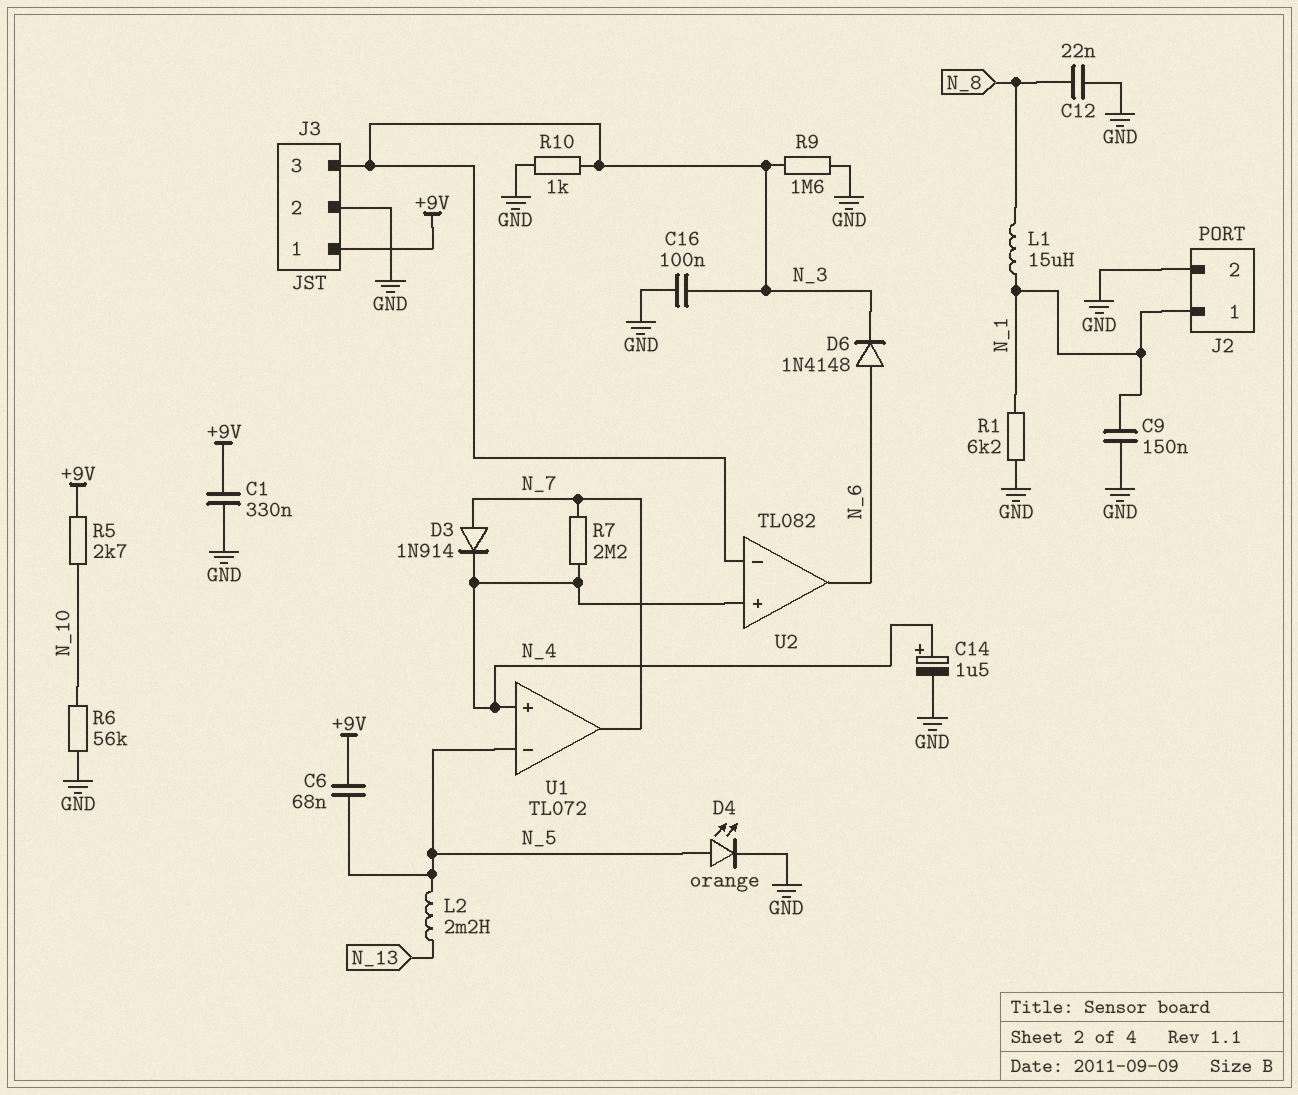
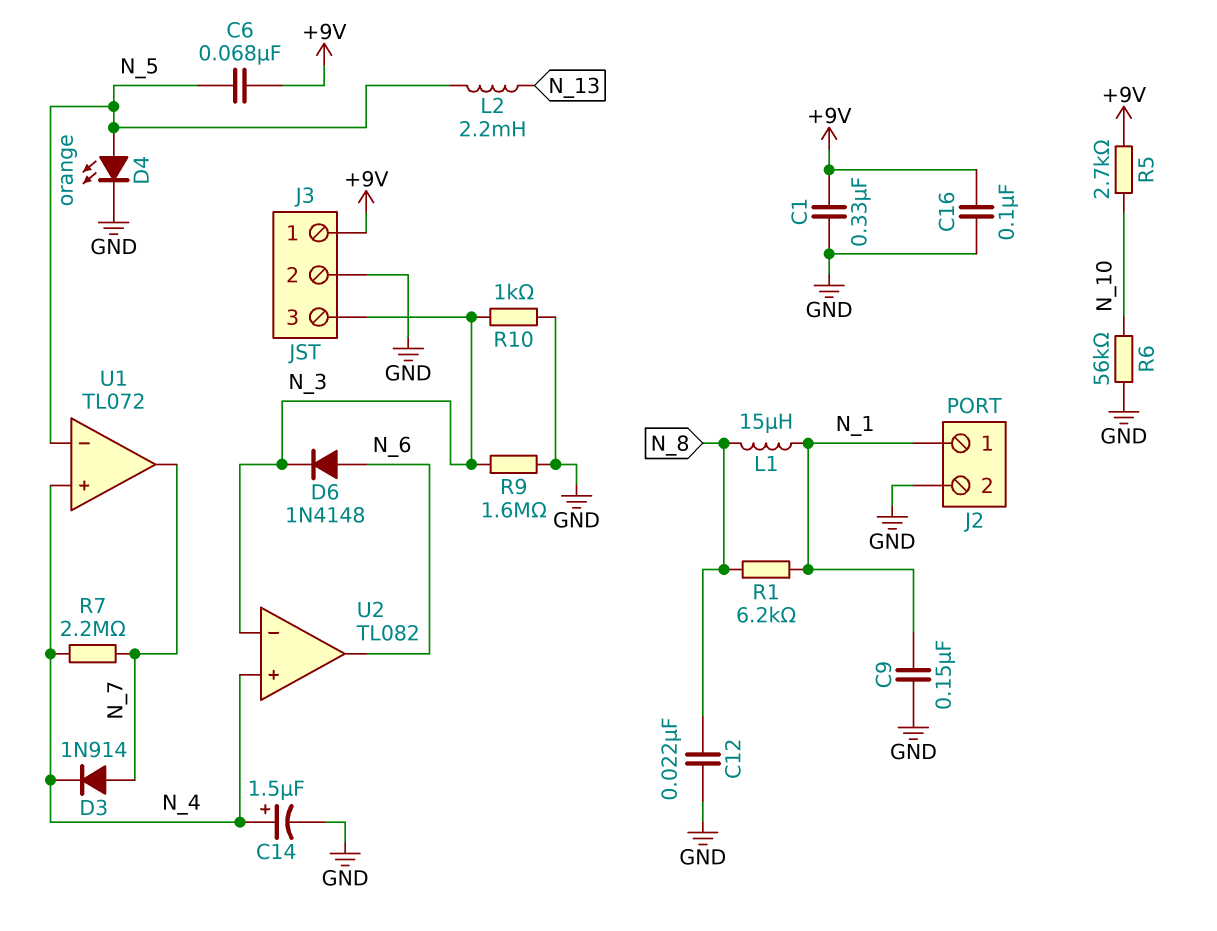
C16: 100nF (GND, N_3) -> 100nF (+9V, GND)
R1: 6.2k (GND, N_1) -> 6.2k (N_1, N_8)

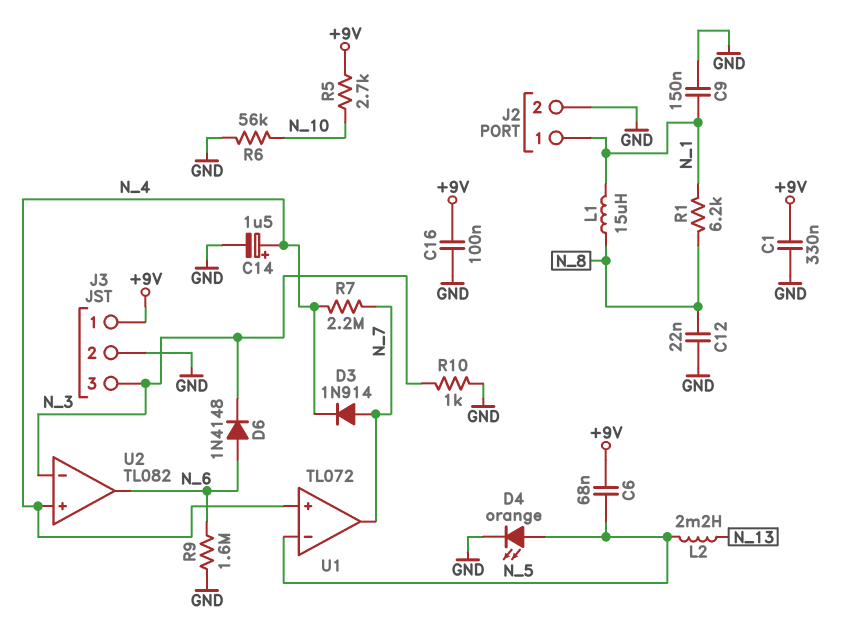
R9: 1.6M (GND, N_3) -> 1.6M (GND, N_6)

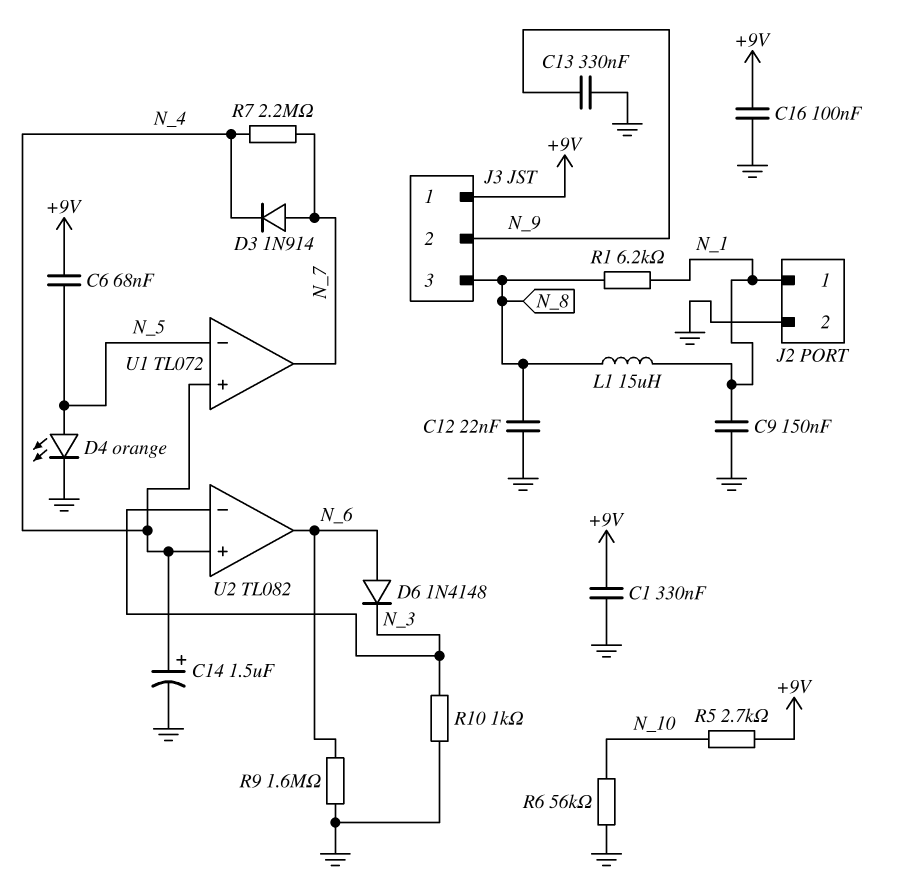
C13: none -> 330nF (GND, N_9)
J3 pin 2: GND -> N_9
J3 pin 3: N_3 -> N_8
L2: 2.2mH (N_5, N_13) -> none

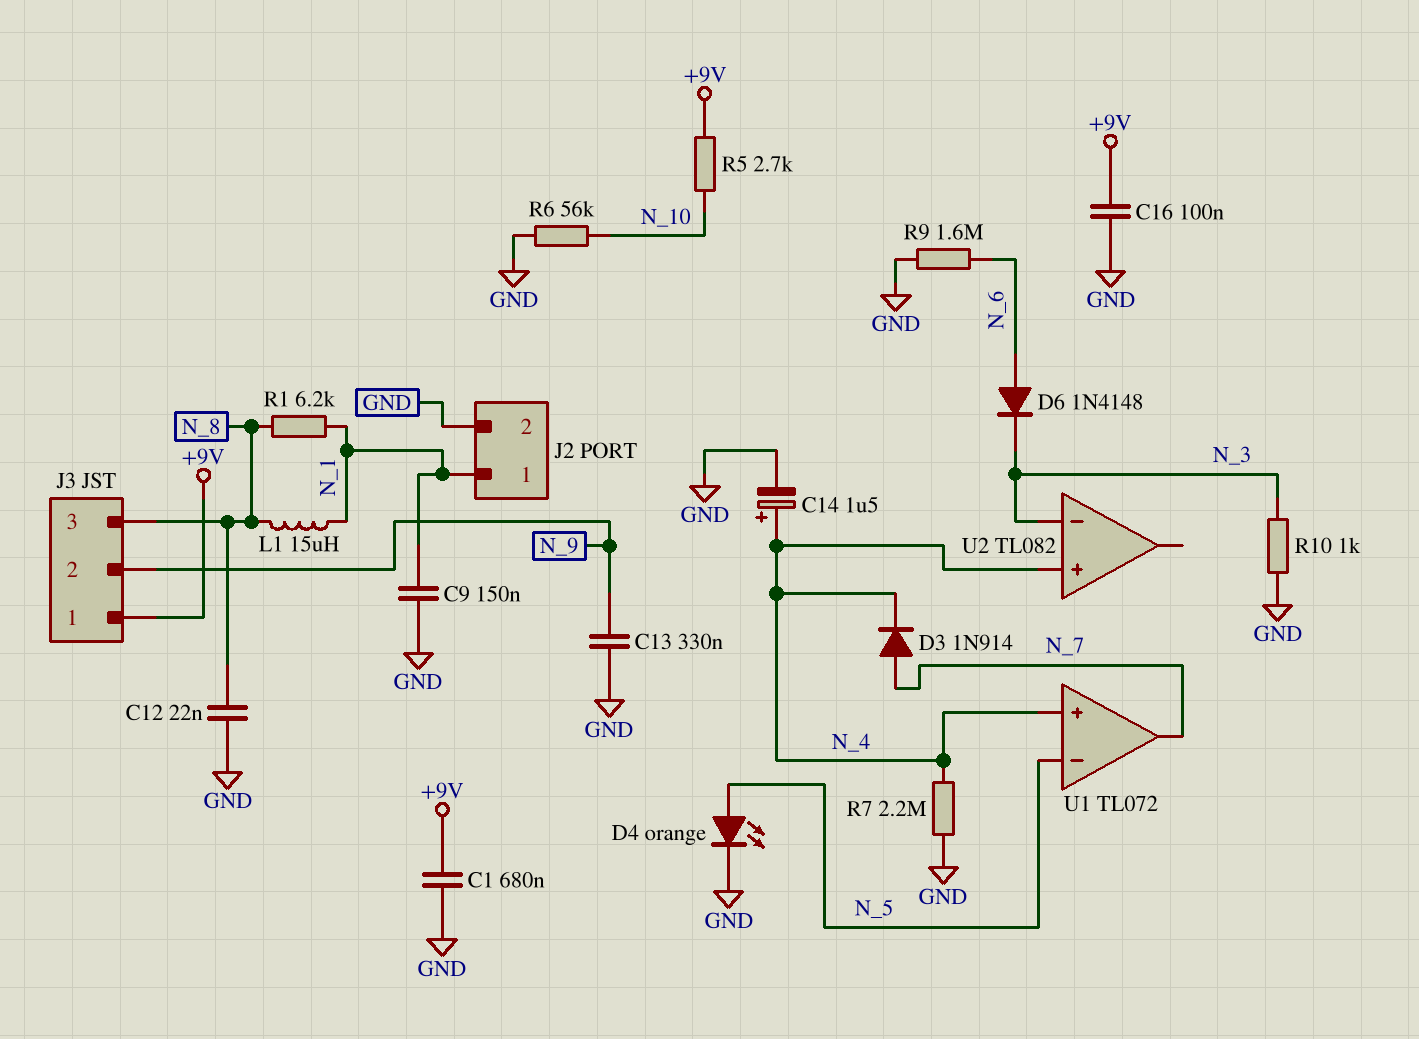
C1: 330nF (+9V, GND) -> 680nF (+9V, GND)
C6: 68nF (+9V, N_5) -> none
R7: 2.2M (N_4, N_7) -> 2.2M (GND, N_4)
U2 pin out: N_6 -> none

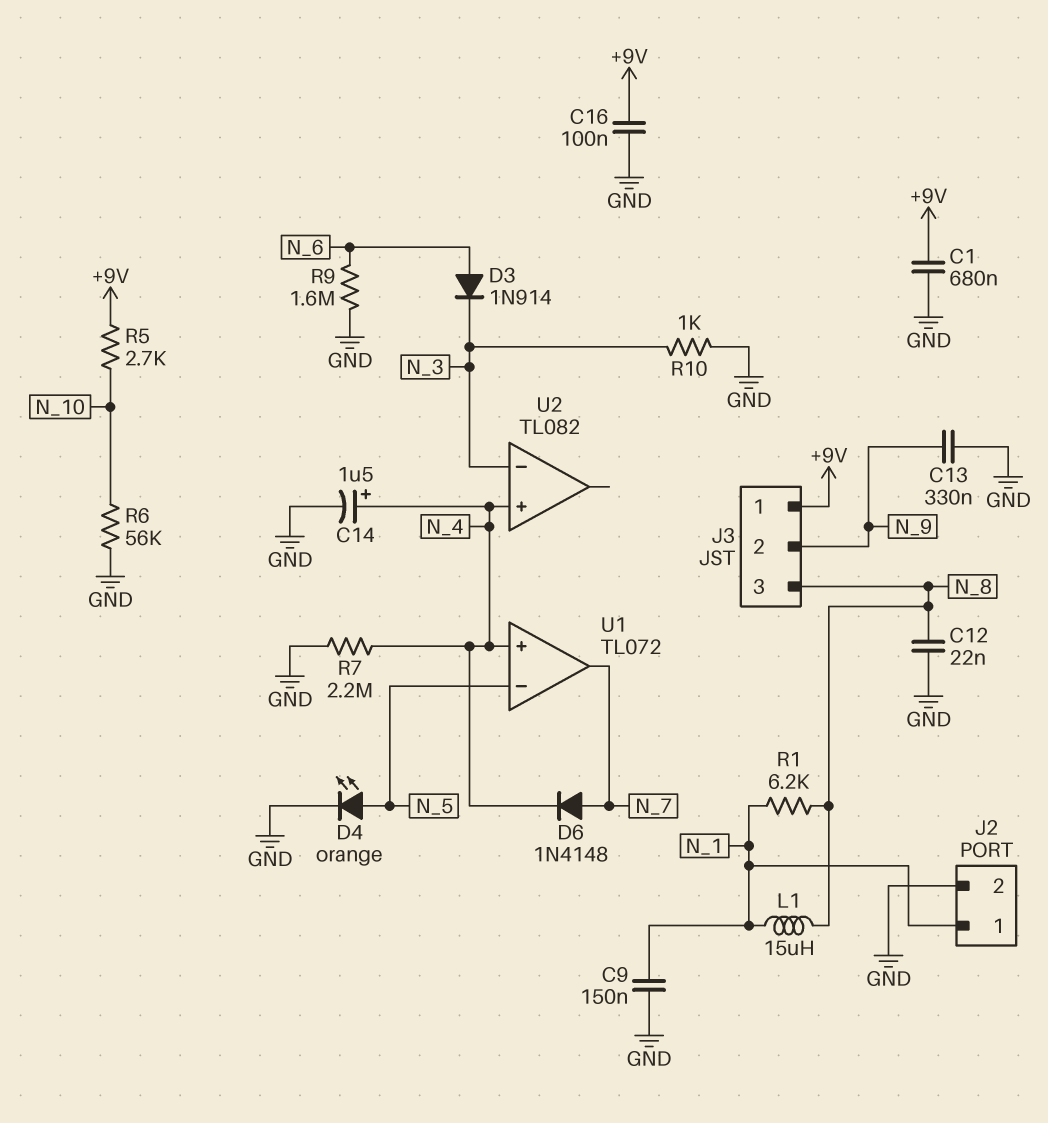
D3: diode 1N914 (A N_7, K N_4) -> diode 1N914 (A N_6, K N_3)
D6: diode 1N4148 (A N_6, K N_3) -> diode 1N4148 (A N_7, K N_4)

